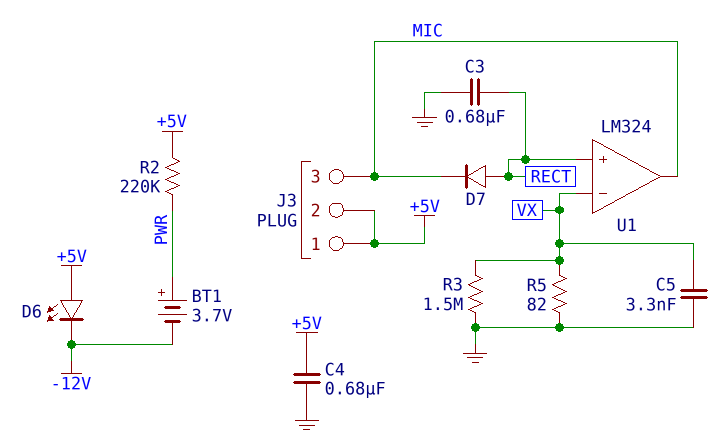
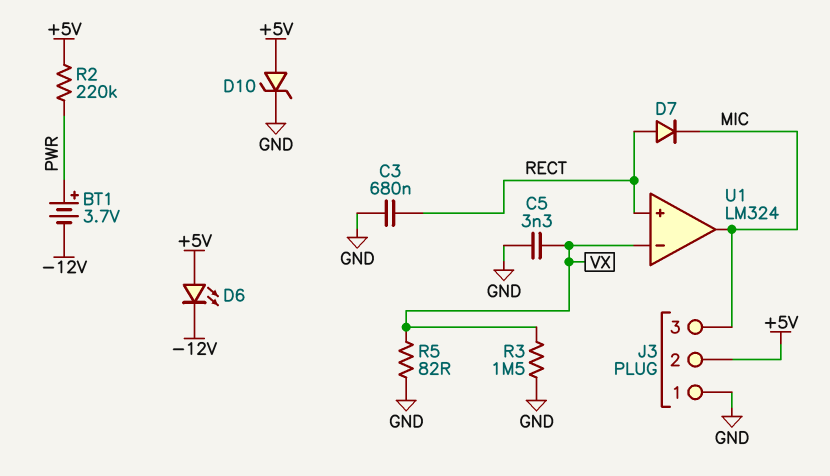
C4: 680nF (+5V, GND) -> none
D10: none -> zener (A +5V, K GND)
J3 pin 1: +5V -> GND

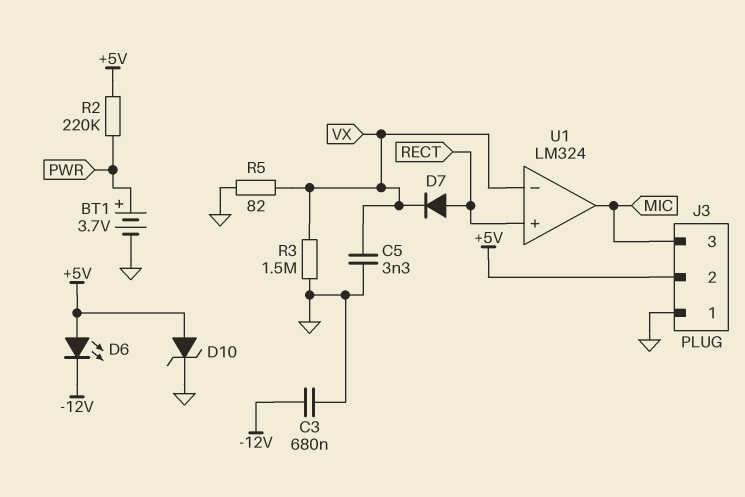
BT1: 3.7V (plus PWR, minus -12V) -> 3.7V (plus PWR, minus GND)
C3: 680nF (GND, RECT) -> 680nF (-12V, GND)
D7: diode (A RECT, K MIC) -> diode (A RECT, K VX)

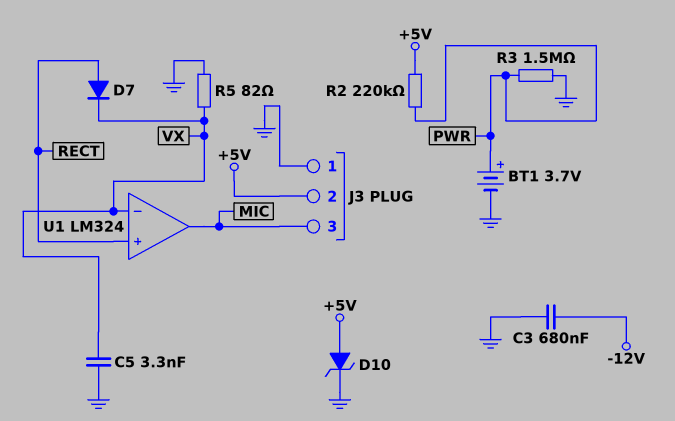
D6: LED (A +5V, K -12V) -> none
R3: 1.5M (GND, VX) -> 1.5M (GND, PWR)

